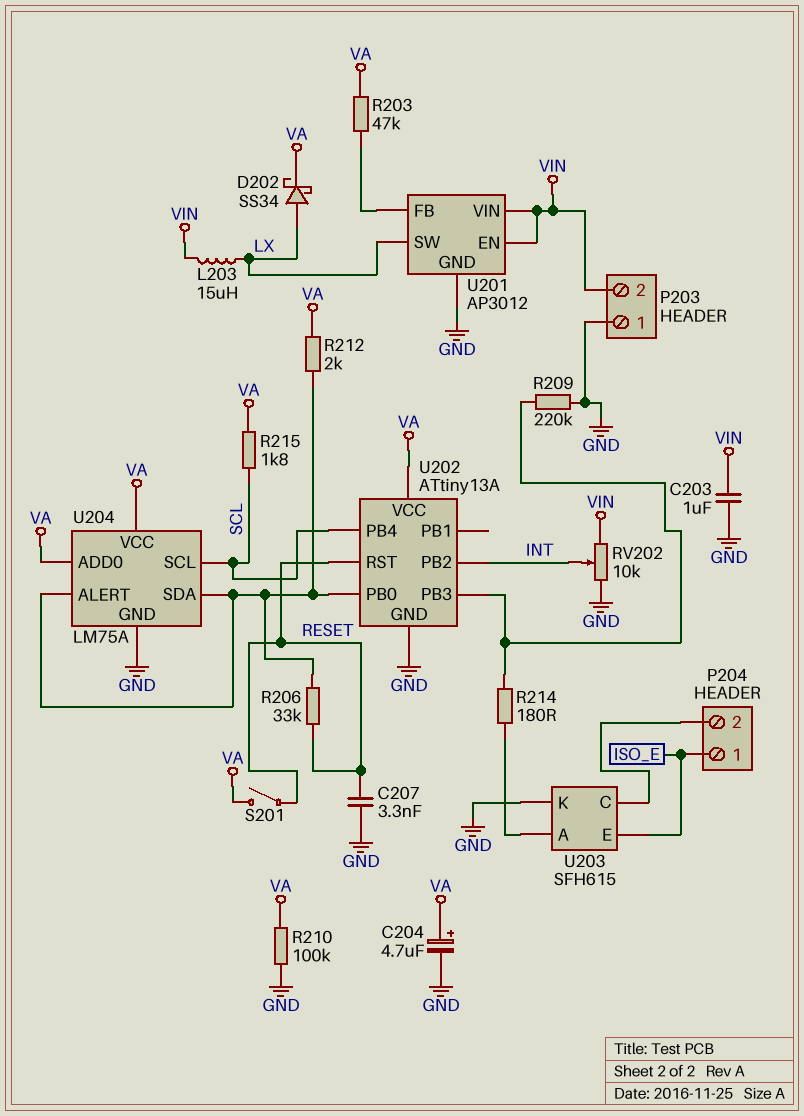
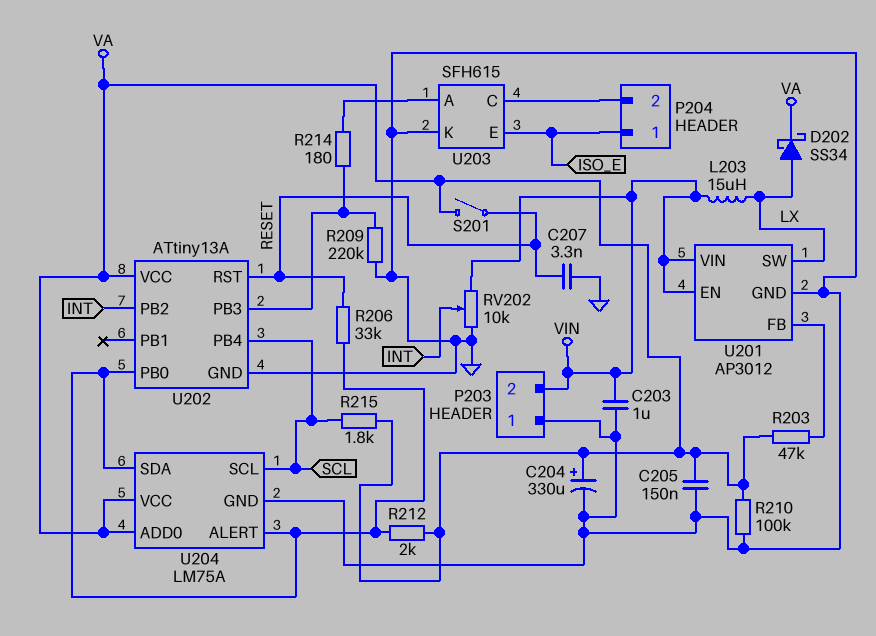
C204: 4.7uF (plus VA, minus GND) -> 330uF (plus VA, minus GND)
C205: none -> 150nF (GND, VA)

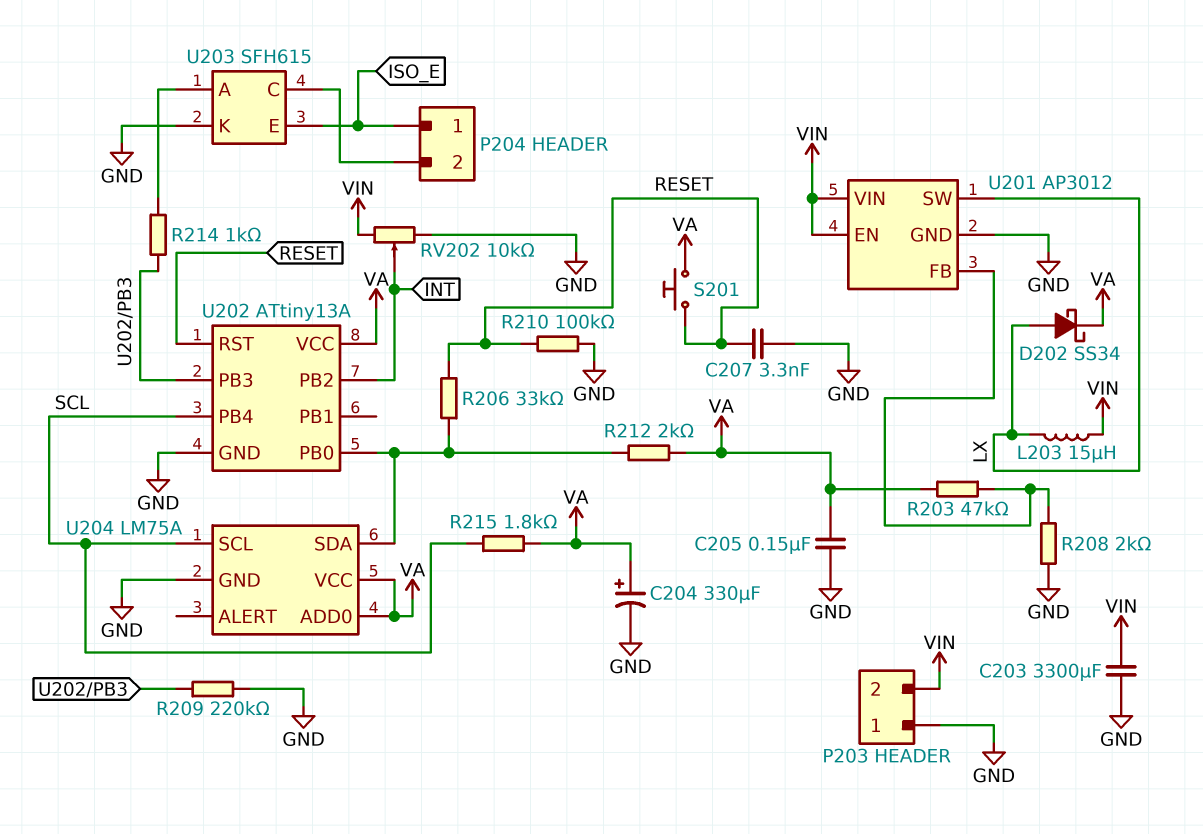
C203: 1uF (GND, VIN) -> 3300uF (GND, VIN)
R208: none -> 2k (GND, U201/FB)
R210: 100k (GND, VA) -> 100k (GND, RESET)
R214: 180 (U202/PB3, U203/A) -> 1k (U202/PB3, U203/A)
S201: switch (RESET, VA) -> button (RESET, VA)
U204 pin ALERT: U202/PB0 -> none

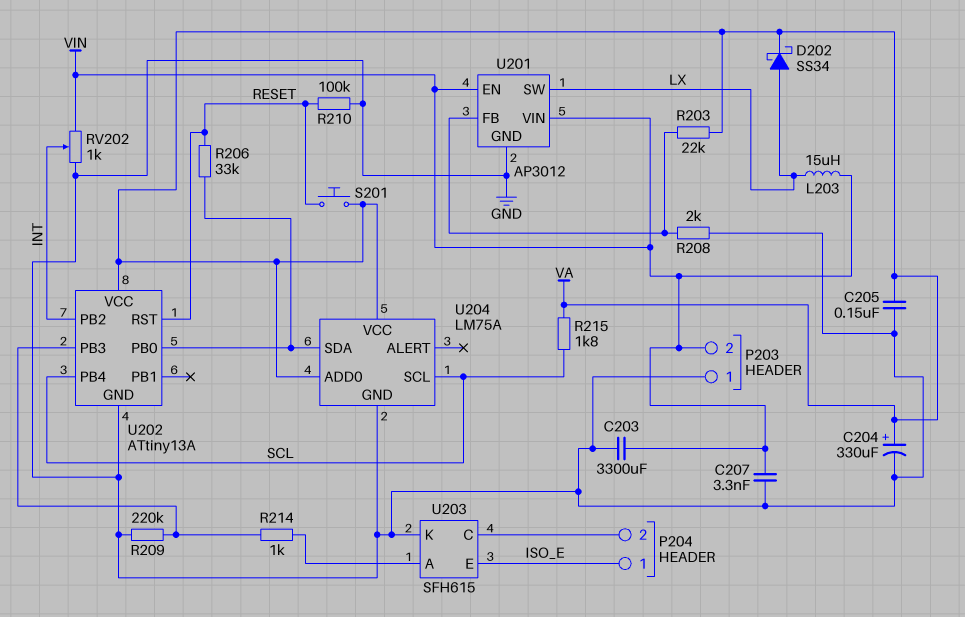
C207: 3.3nF (GND, RESET) -> 3.3nF (GND, VIN)
R203: 47k (U201/FB, VA) -> 22k (U201/FB, VA)
R212: 2k (U202/PB0, VA) -> none
RV202: 10k (GND, VIN, wiper INT) -> 1k (GND, VIN, wiper INT)

